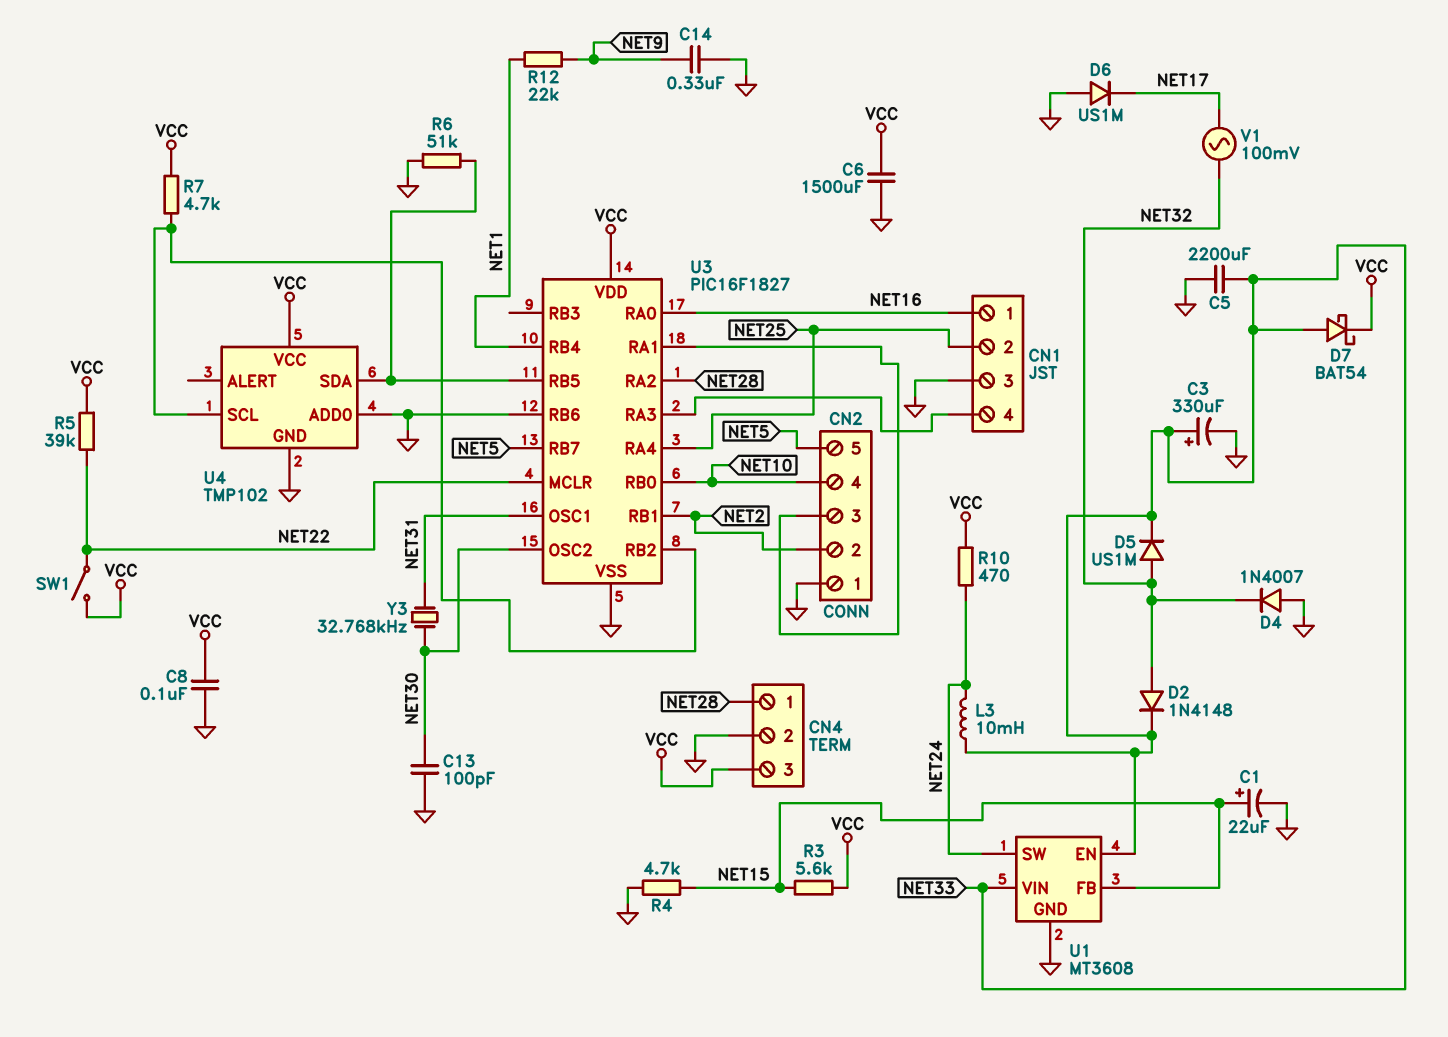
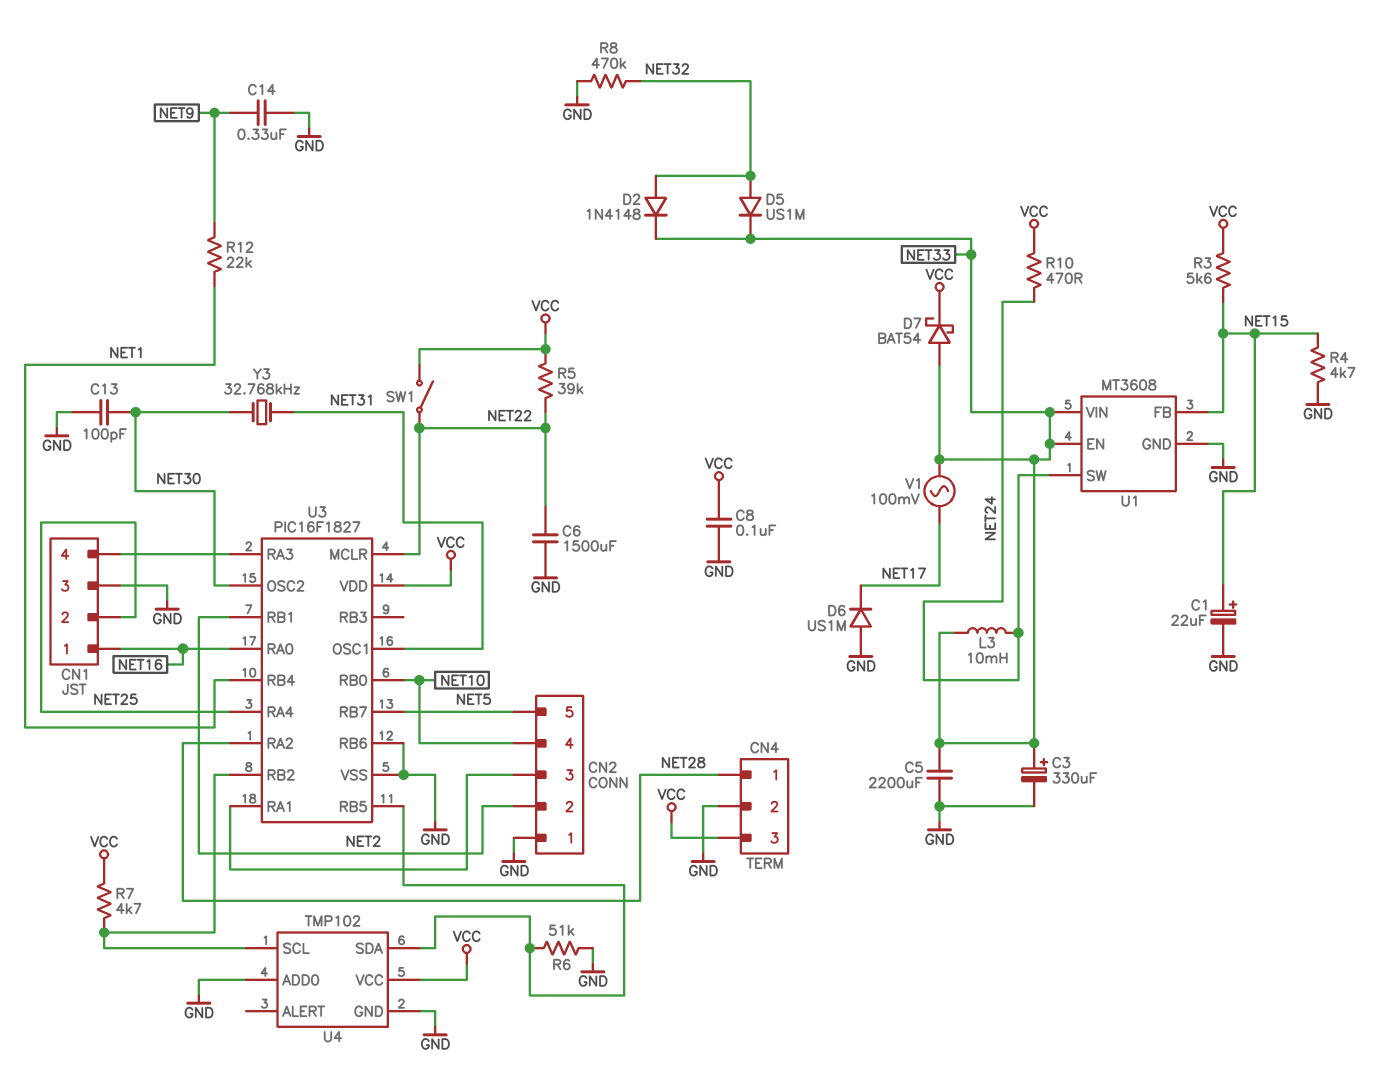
C6: 1500uF (GND, VCC) -> 1500uF (GND, NET22)
D4: diode 1N4007 (A GND, K NET32) -> none
R8: none -> 470k (GND, NET32)
V1: AC 100mV (NET17, NET32) -> AC 100mV (NET17, NET33)

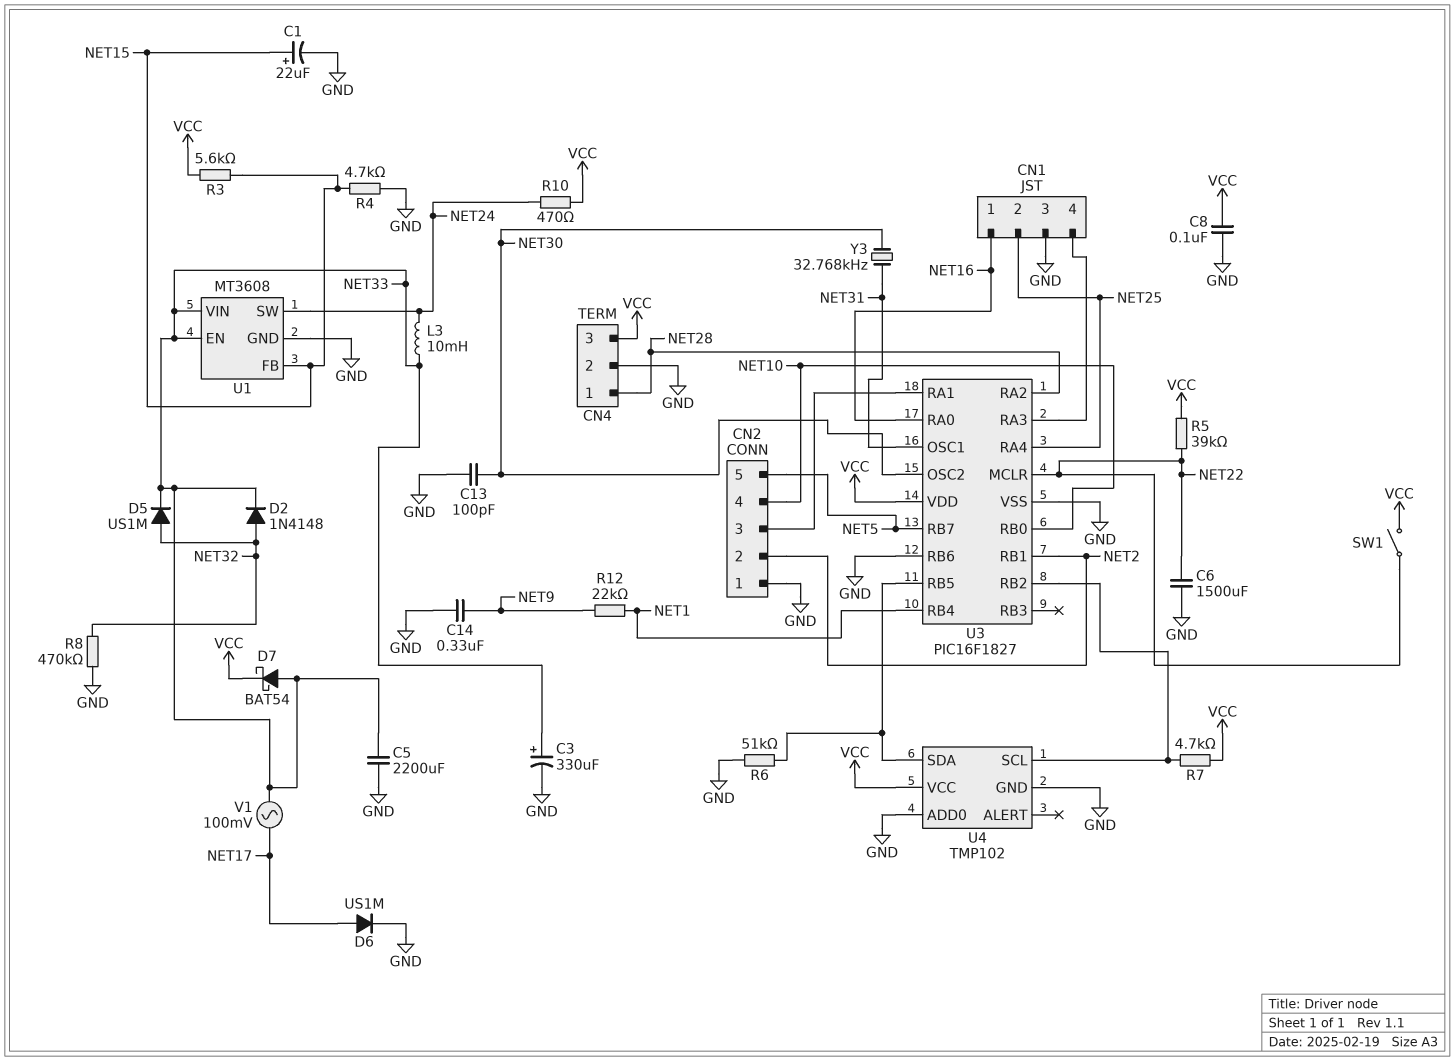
D6: diode US1M (A GND, K NET17) -> diode US1M (A NET17, K GND)

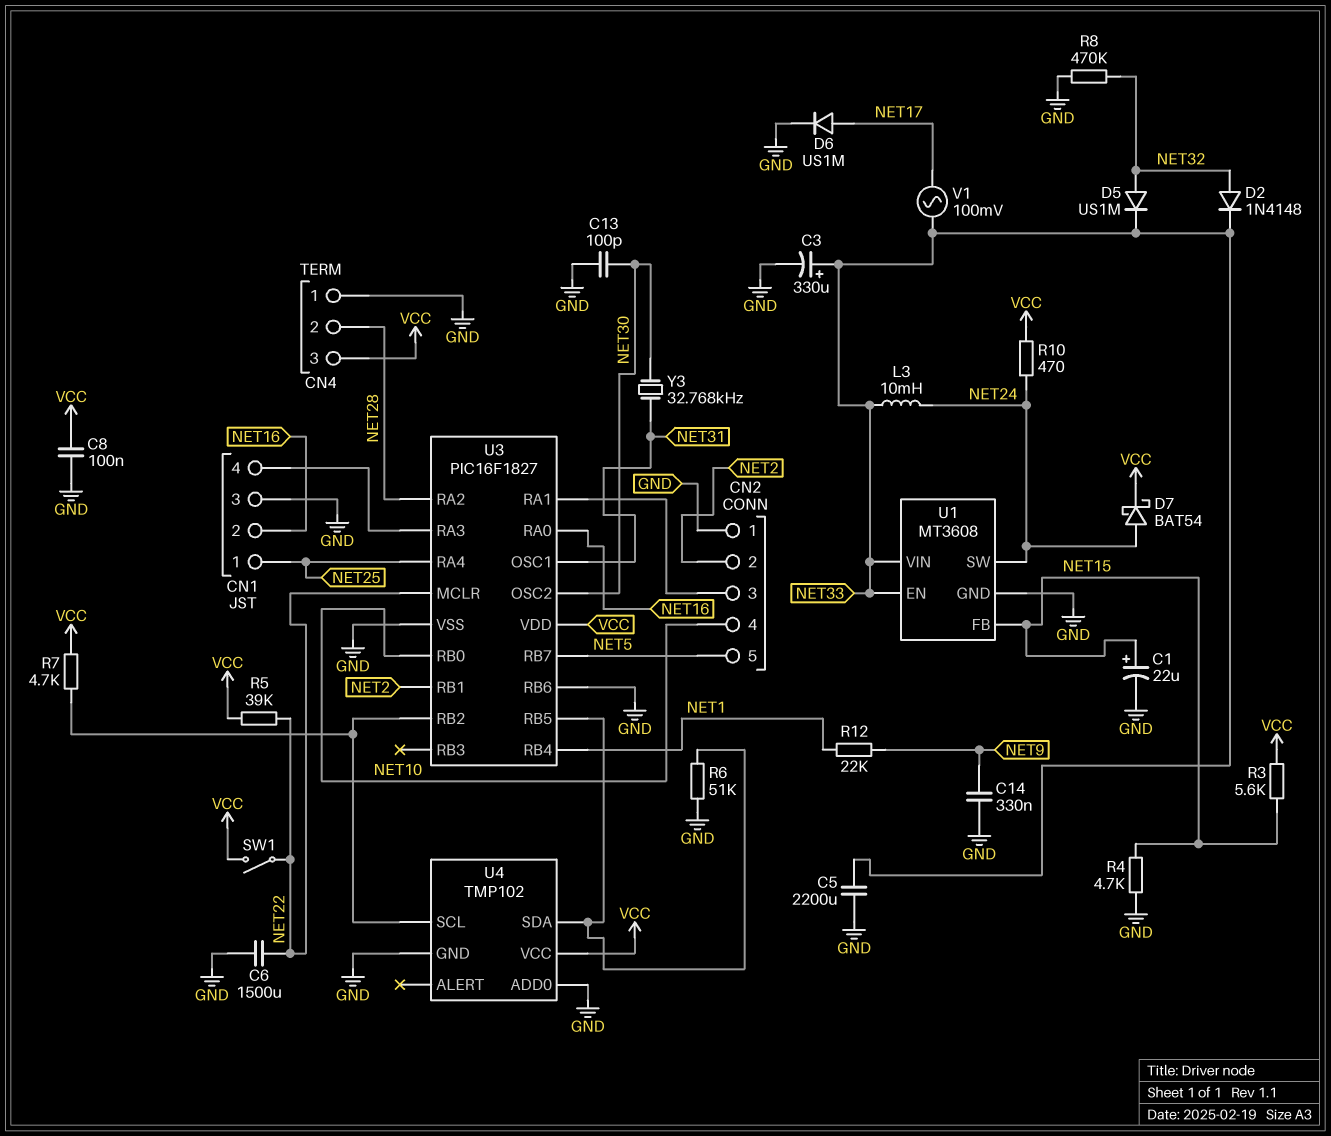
CN1 pin 1: NET16 -> NET25
CN1 pin 2: NET25 -> NET16
CN4 pin 1: NET28 -> GND
CN4 pin 2: GND -> NET28
D7: schottky BAT54 (A NET33, K VCC) -> schottky BAT54 (A NET24, K VCC)

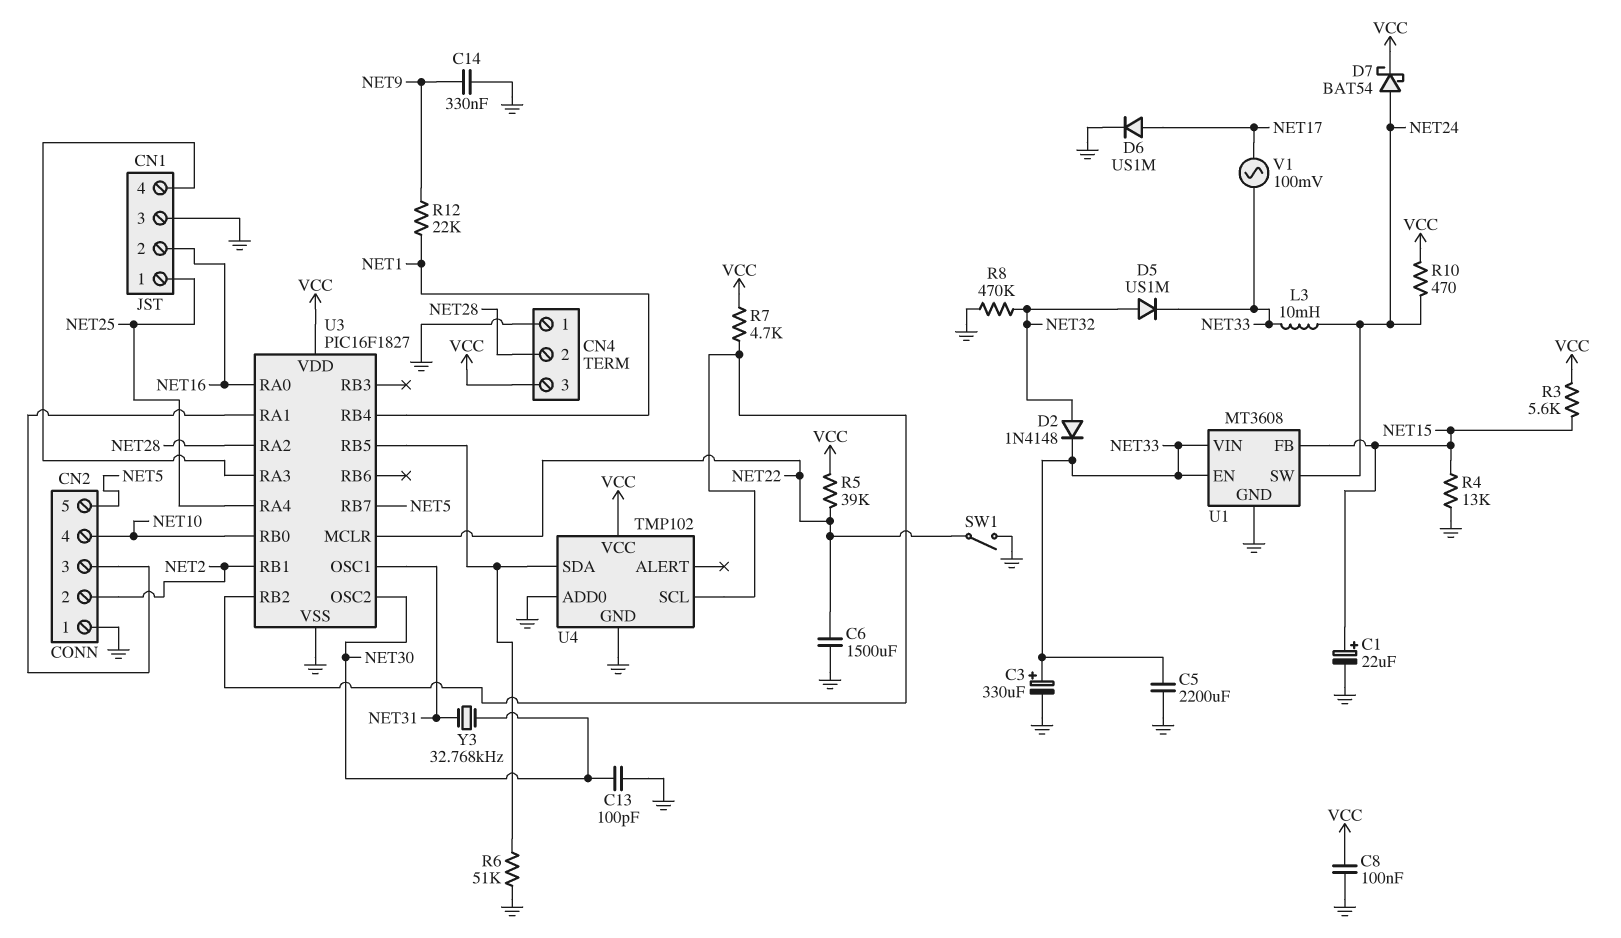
R4: 4.7k (GND, NET15) -> 13k (GND, NET15)
SW1: switch (NET22, VCC) -> switch (GND, NET22)
U3 pin RB6: GND -> none

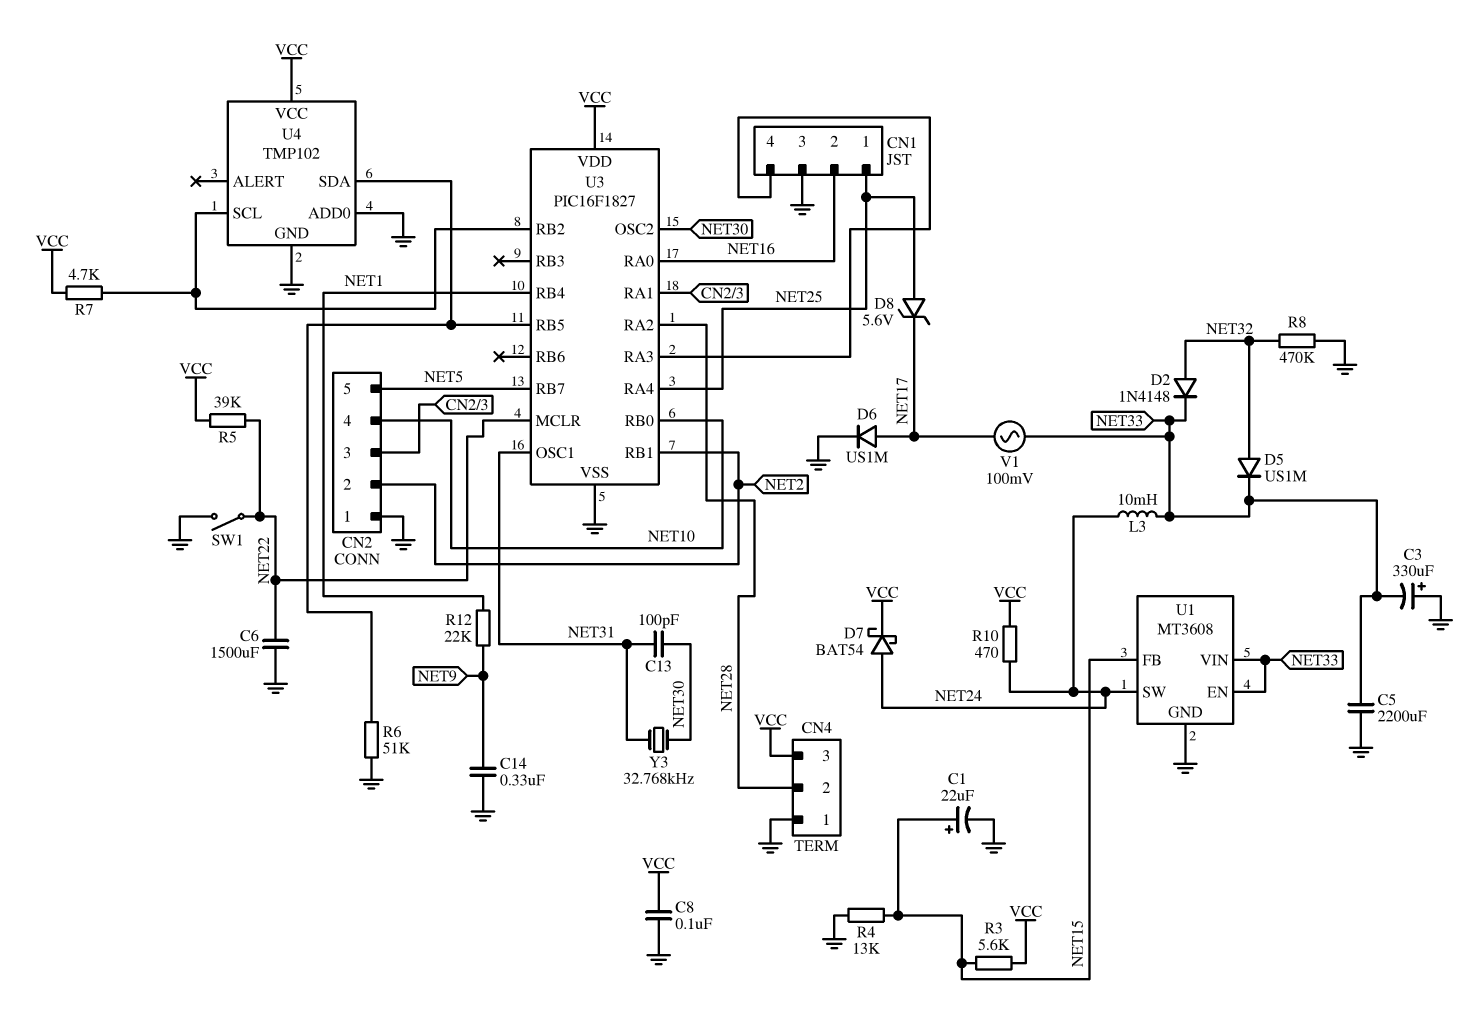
C3: 330uF (plus NET33, minus GND) -> 330uF (plus GND, minus NET33)
C13: 100pF (GND, NET30) -> 100pF (NET30, NET31)
D8: none -> zener 5.6V (A NET25, K NET17)

